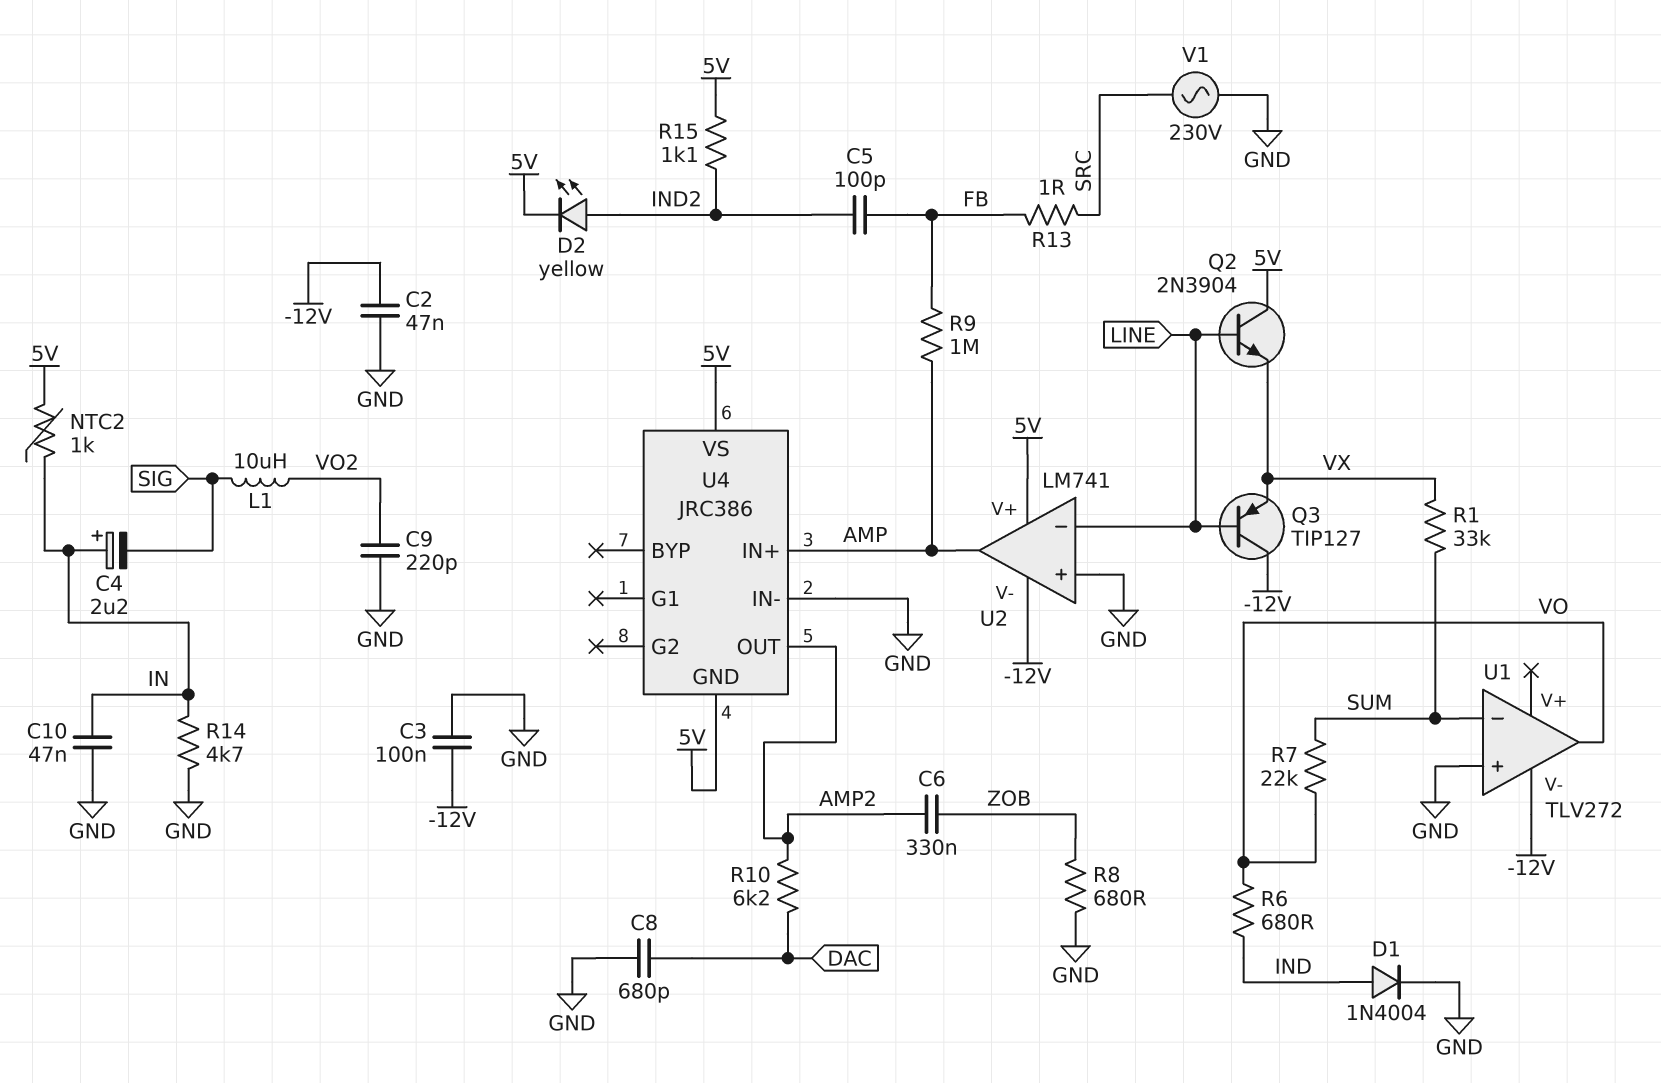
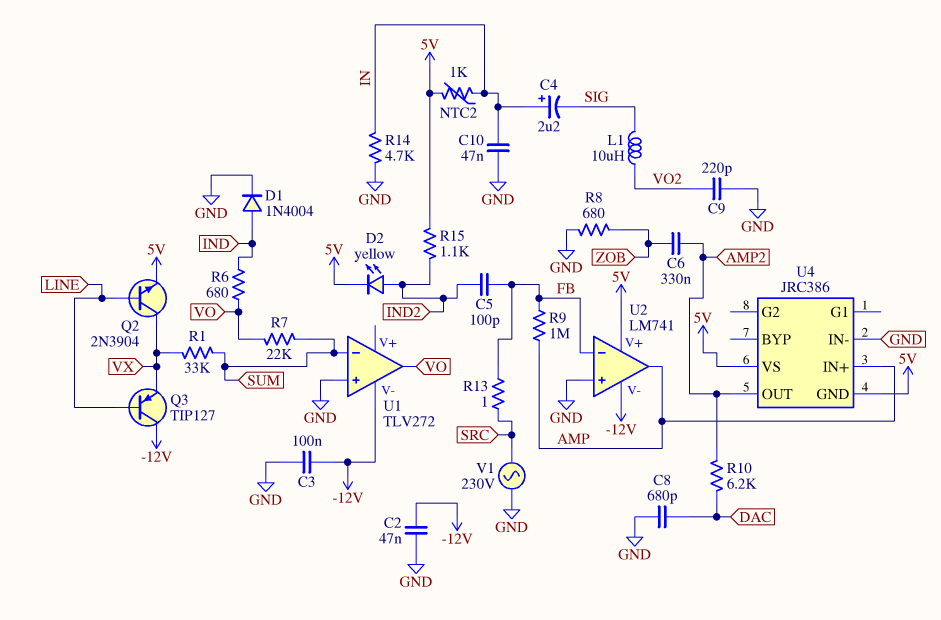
Q2: NPN 2N3904 (B LINE, C 5V, E VX) -> NPN 2N3904 (B LINE, C VX, E 5V)
U2 pin in-: LINE -> FB

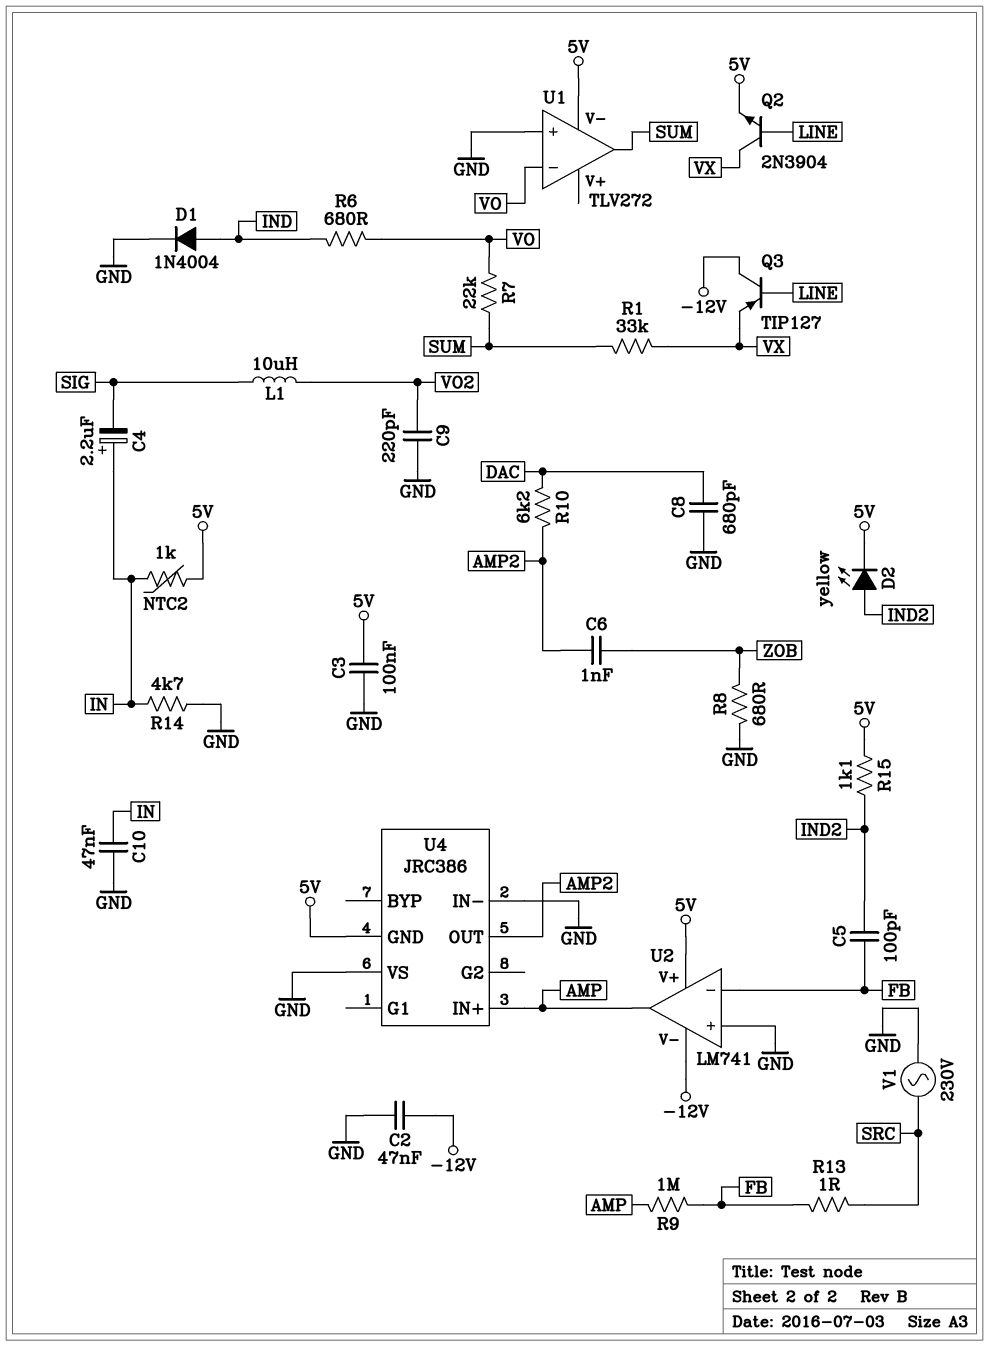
C3: 100nF (-12V, GND) -> 100nF (5V, GND)
C6: 330nF (AMP2, ZOB) -> 1nF (AMP2, ZOB)
U1 pin V-: -12V -> 5V
U1 pin in-: SUM -> VO
U1 pin out: VO -> SUM
U4 pin VS: 5V -> GND

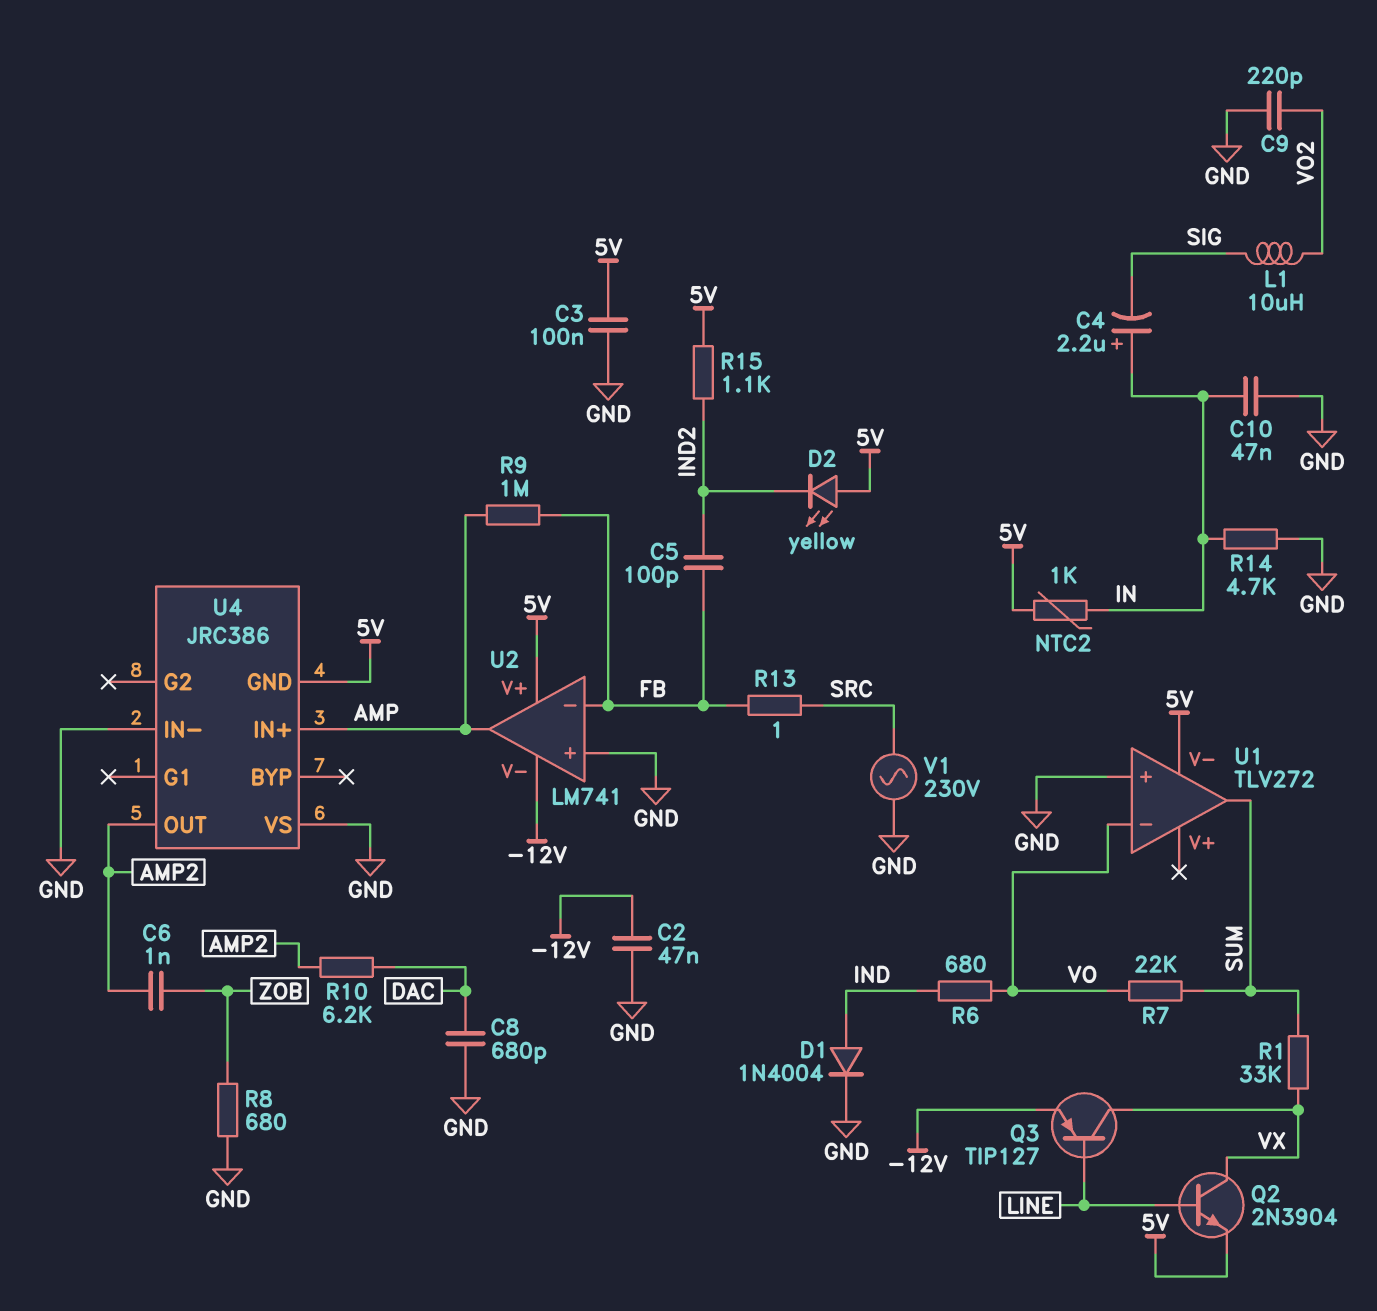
D2: LED yellow (A IND2, K 5V) -> LED yellow (A 5V, K IND2)
Q3: PNP TIP127 (B LINE, C -12V, E VX) -> PNP TIP127 (B LINE, C VX, E -12V)

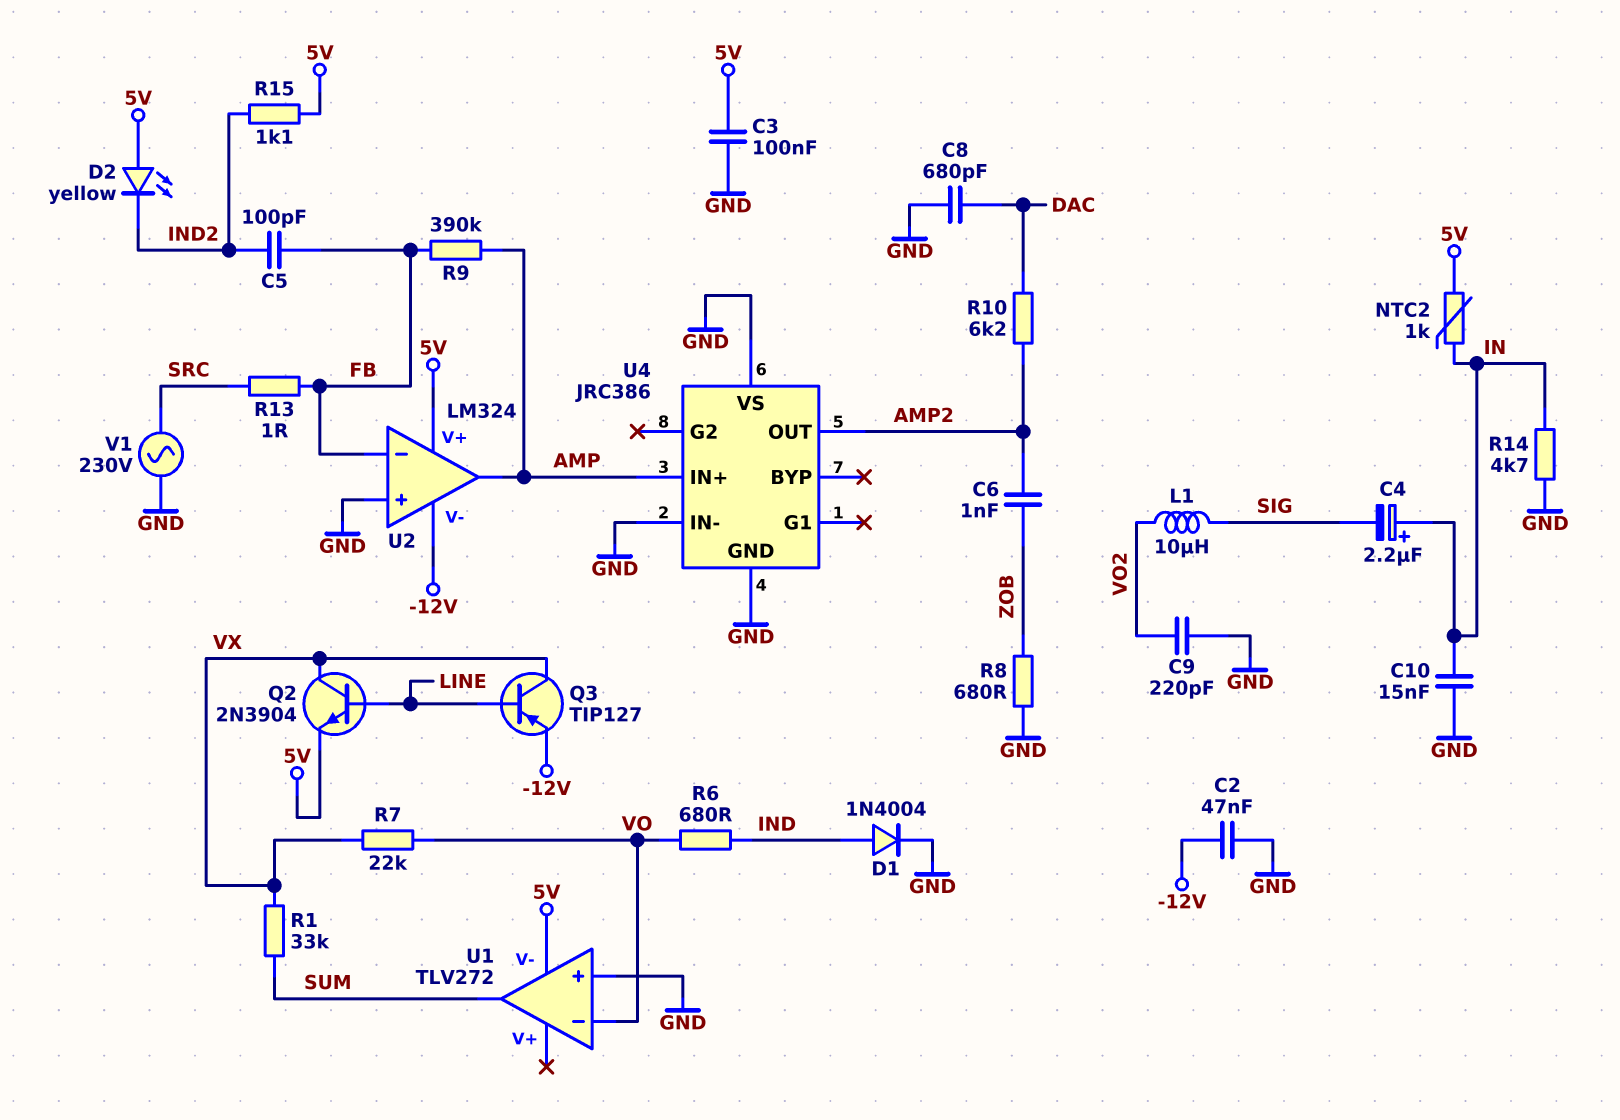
C10: 47nF (GND, IN) -> 15nF (GND, IN)
R7: 22k (SUM, VO) -> 22k (VO, VX)
R9: 1M (AMP, FB) -> 390k (AMP, FB)
U2: LM741 -> LM324
U4 pin GND: 5V -> GND

